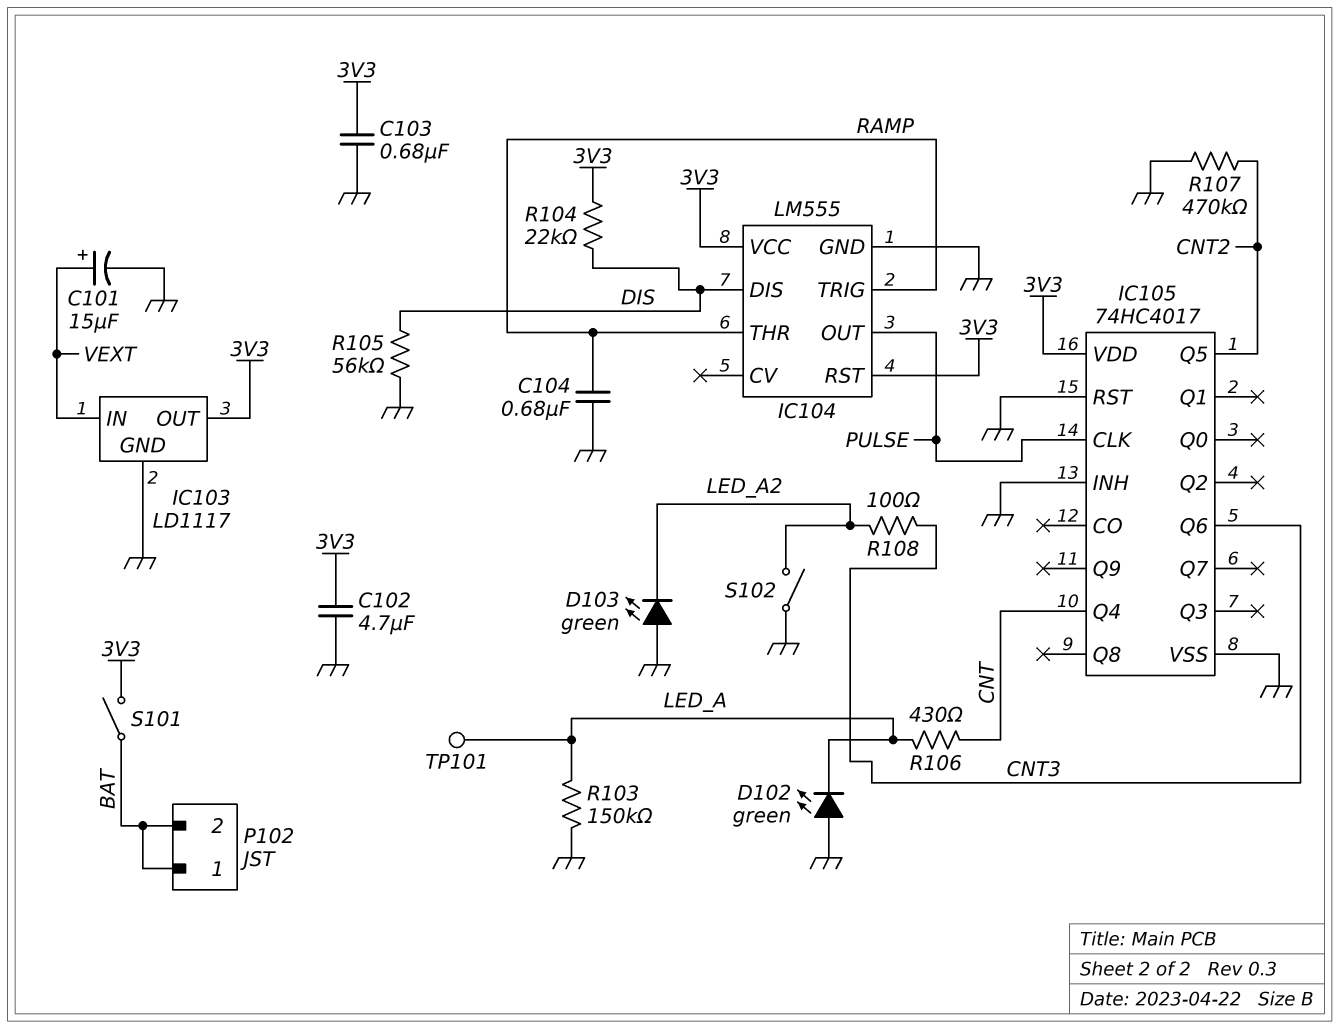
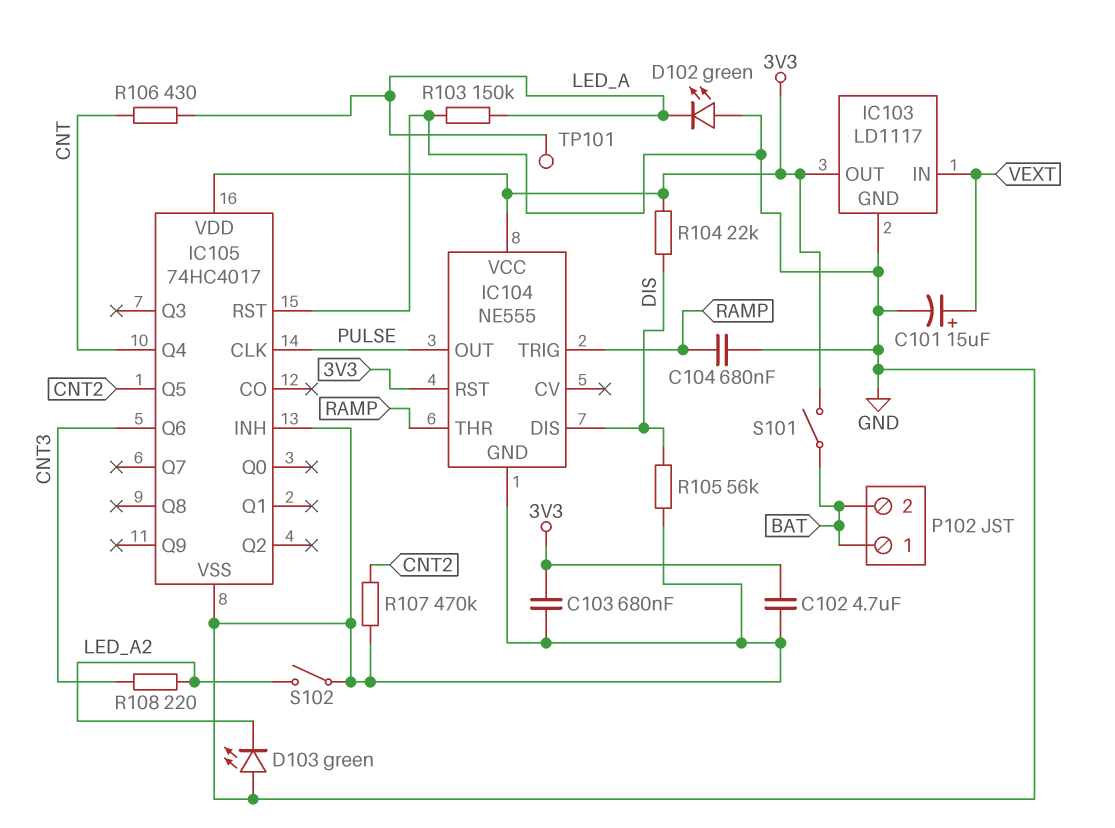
IC104: LM555 -> NE555
R108: 100 (CNT3, LED_A2) -> 220 (CNT3, LED_A2)

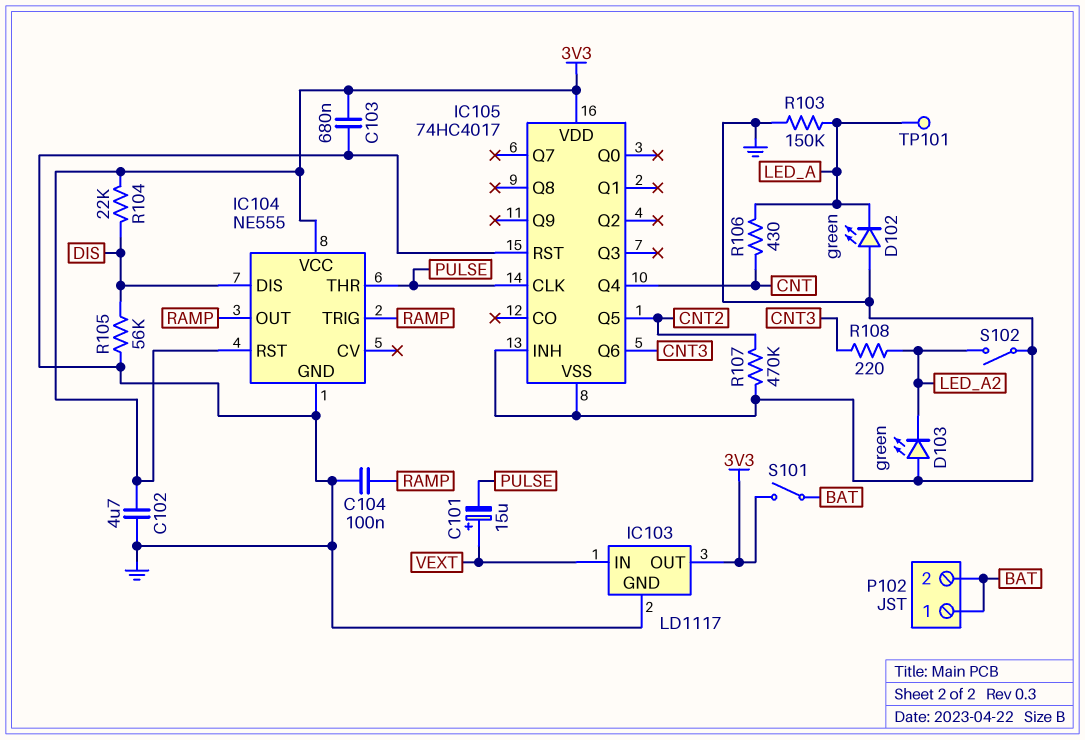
C101: 15uF (plus VEXT, minus GND) -> 15uF (plus VEXT, minus PULSE)
C104: 680nF (GND, RAMP) -> 100nF (GND, RAMP)
IC104 pin OUT: PULSE -> RAMP
IC104 pin THR: RAMP -> PULSE

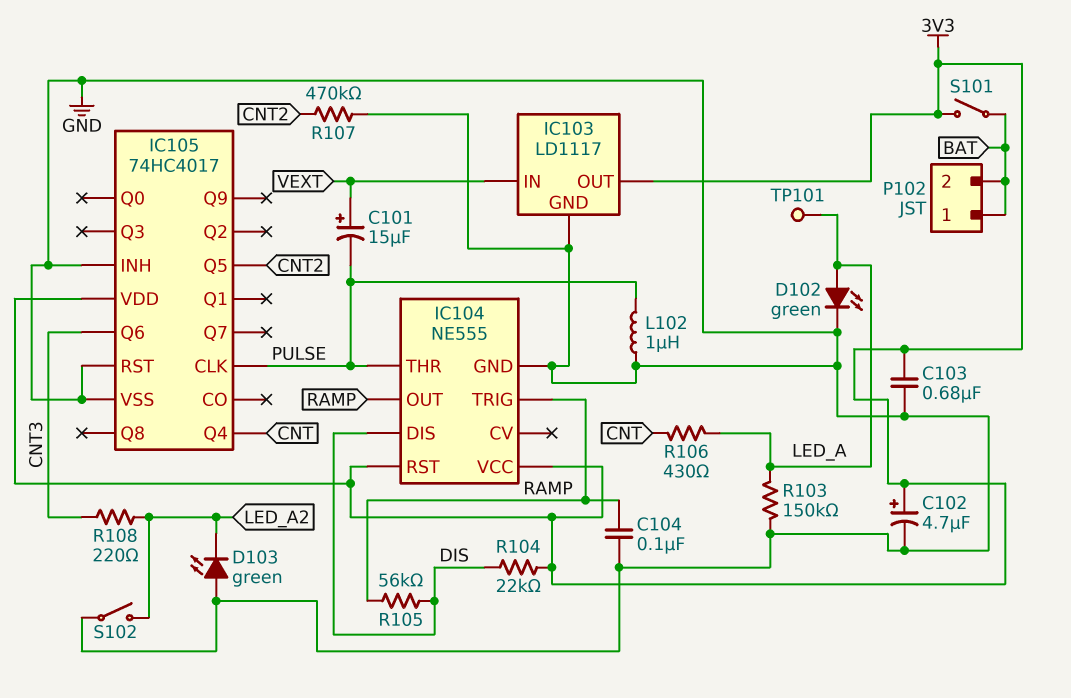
C102: 4.7uF (3V3, GND) -> 4.7uF (plus 3V3, minus GND)
D102: LED green (A GND, K LED_A) -> LED green (A LED_A, K GND)
L102: none -> 1uH (GND, PULSE)
R105: 56k (DIS, GND) -> 56k (DIS, RAMP)

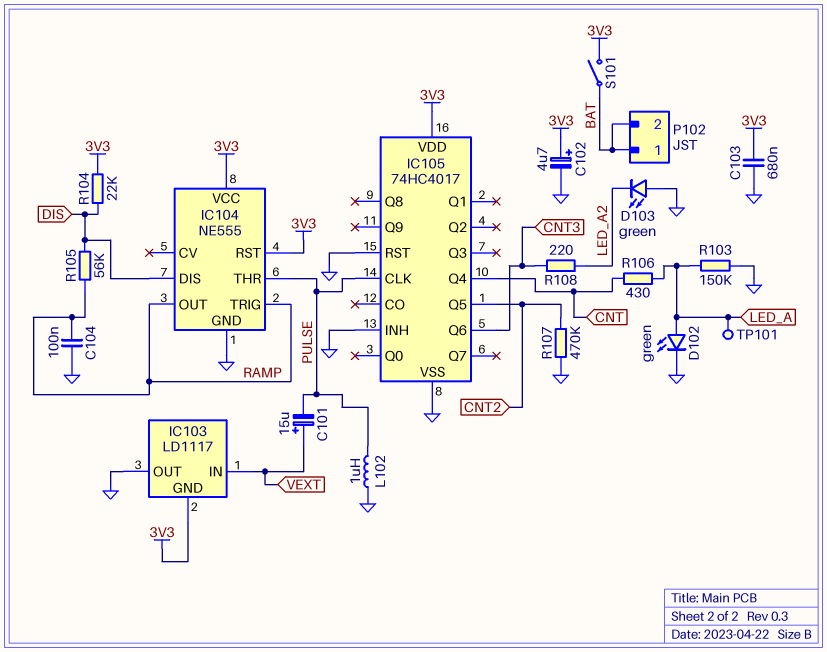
IC103 pin GND: GND -> 3V3
IC103 pin OUT: 3V3 -> GND
S102: switch (GND, LED_A2) -> none

